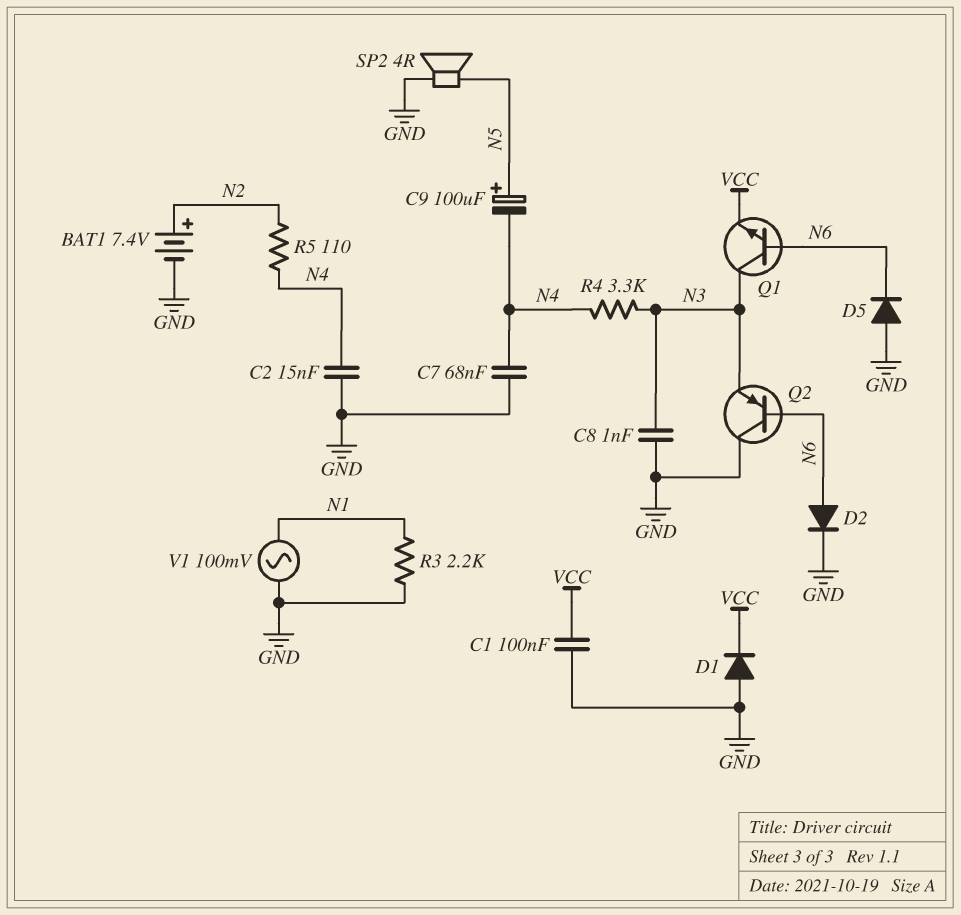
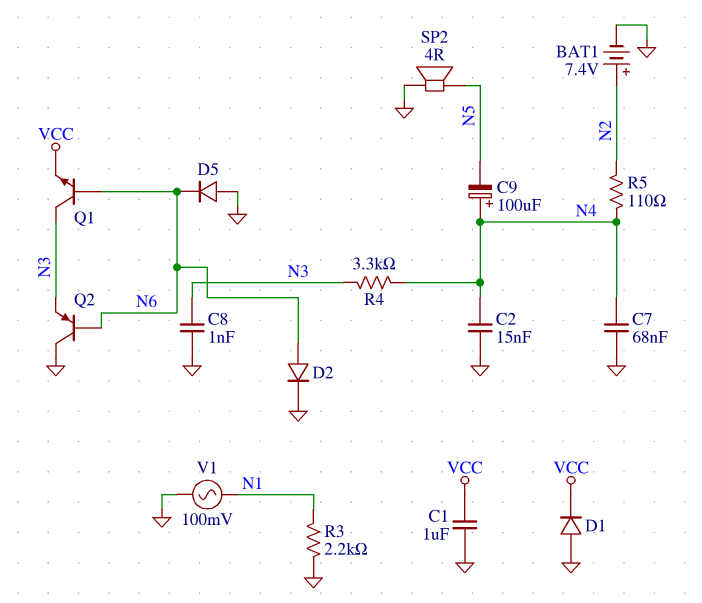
C1: 100nF (GND, VCC) -> 1uF (GND, VCC)
C9: 100uF (plus N5, minus N4) -> 100uF (plus N4, minus N5)

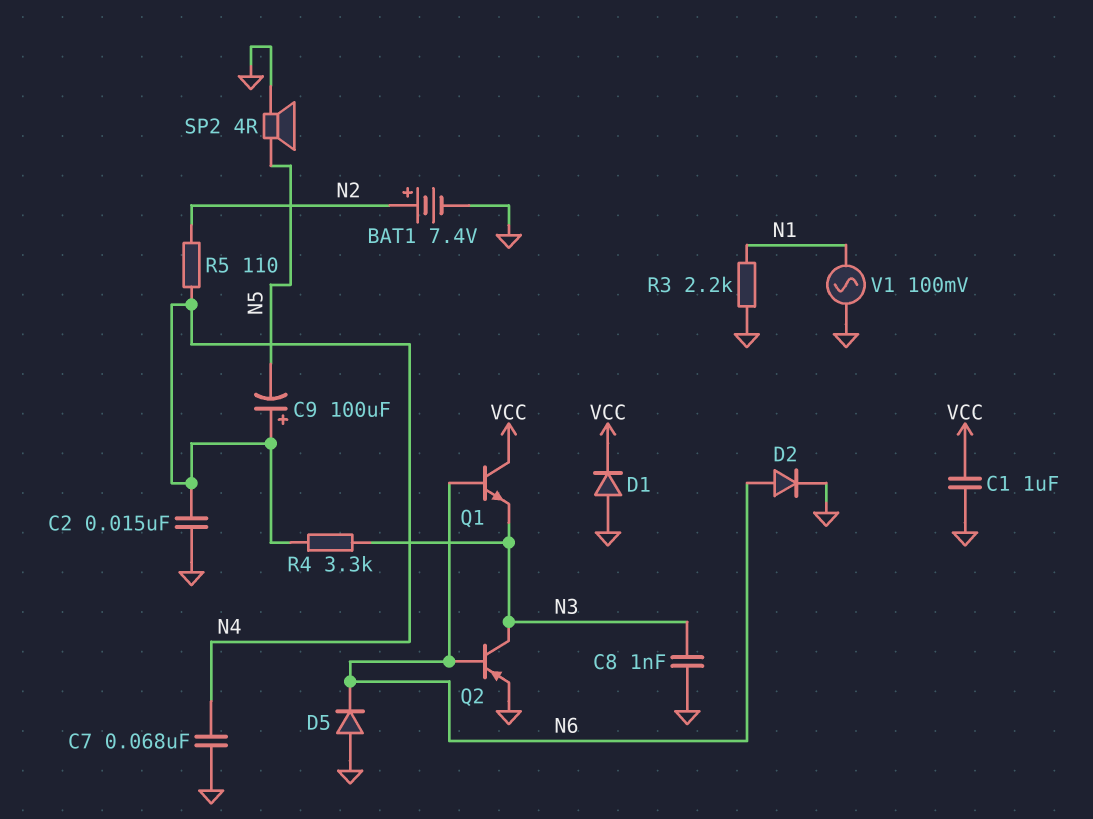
Q1: NPN (B N6, C N3, E VCC) -> NPN (B N6, C VCC, E N3)
Q2: PNP (B N6, C GND, E N3) -> PNP (B N6, C N3, E GND)

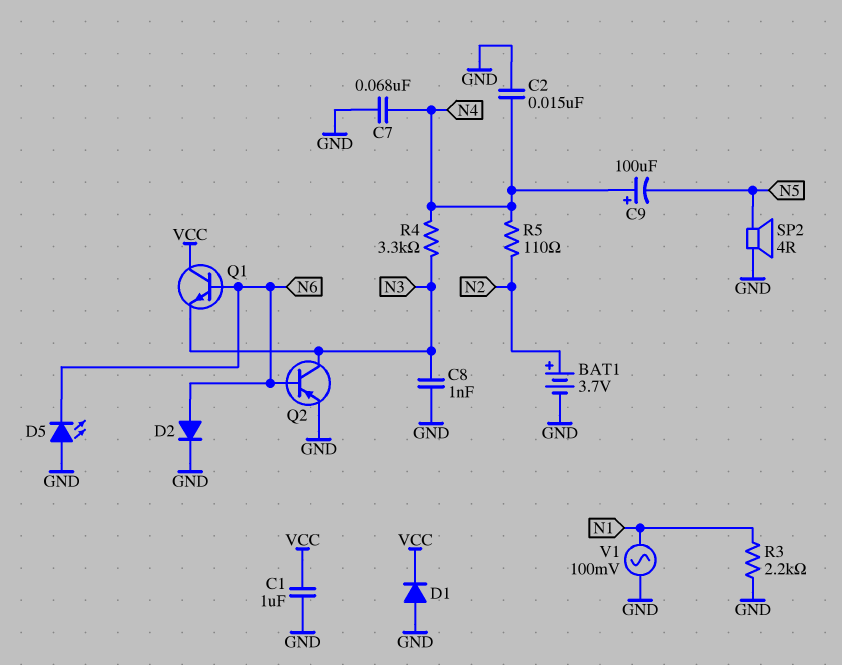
BAT1: 7.4V (plus N2, minus GND) -> 3.7V (plus N2, minus GND)
D5: diode (A GND, K N6) -> LED (A GND, K N6)

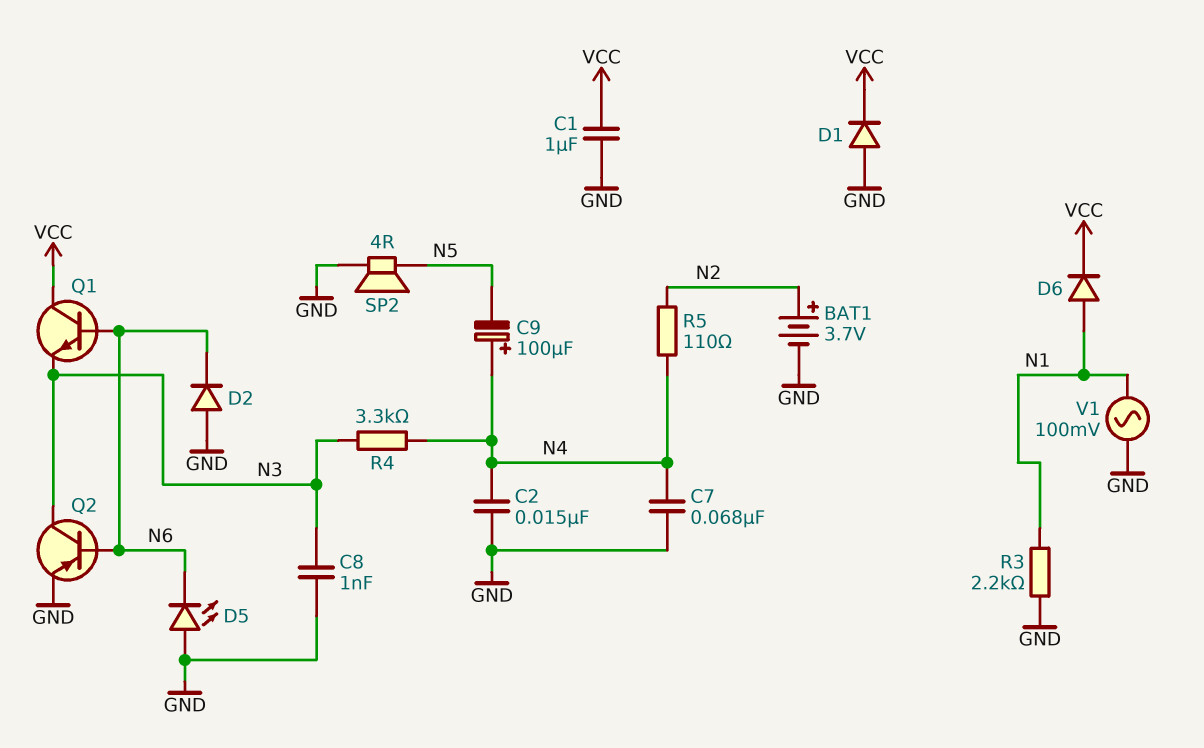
D2: diode (A N6, K GND) -> diode (A GND, K N6)
D6: none -> diode (A N1, K VCC)

